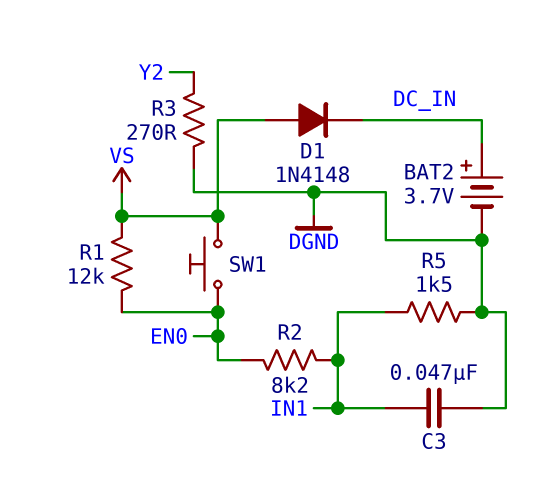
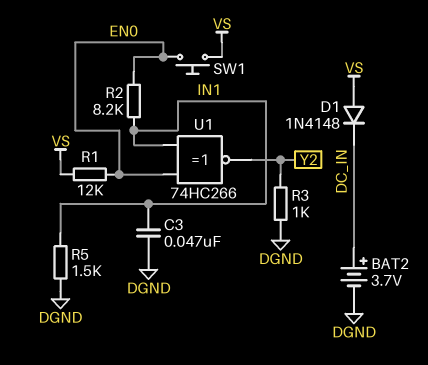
R3: 270 (DGND, Y2) -> 1k (DGND, Y2)
U1: none -> XNOR 74HC266 (in EN0, in IN1, out Y2)

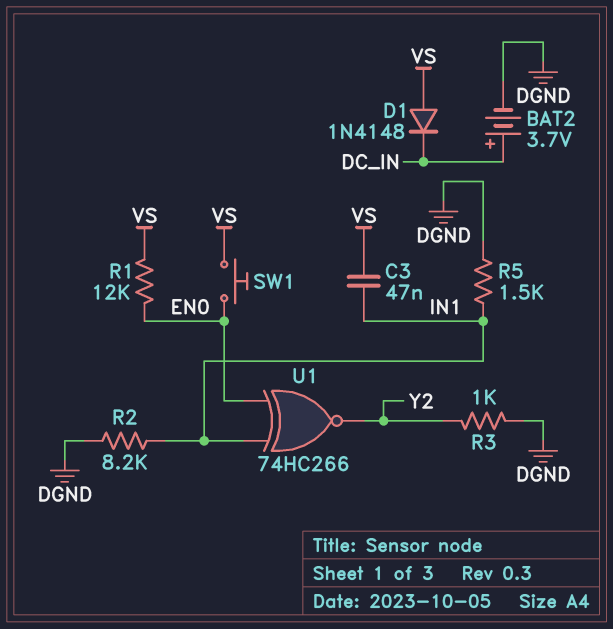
C3: 47nF (DGND, IN1) -> 47nF (IN1, VS)
R2: 8.2k (EN0, IN1) -> 8.2k (DGND, IN1)

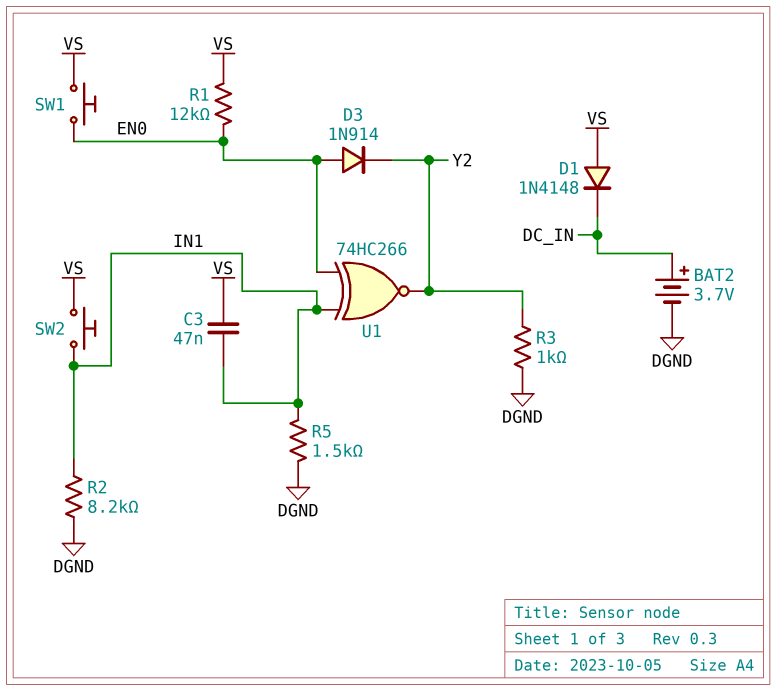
D3: none -> diode 1N914 (A EN0, K Y2)
SW2: none -> button (IN1, VS)

